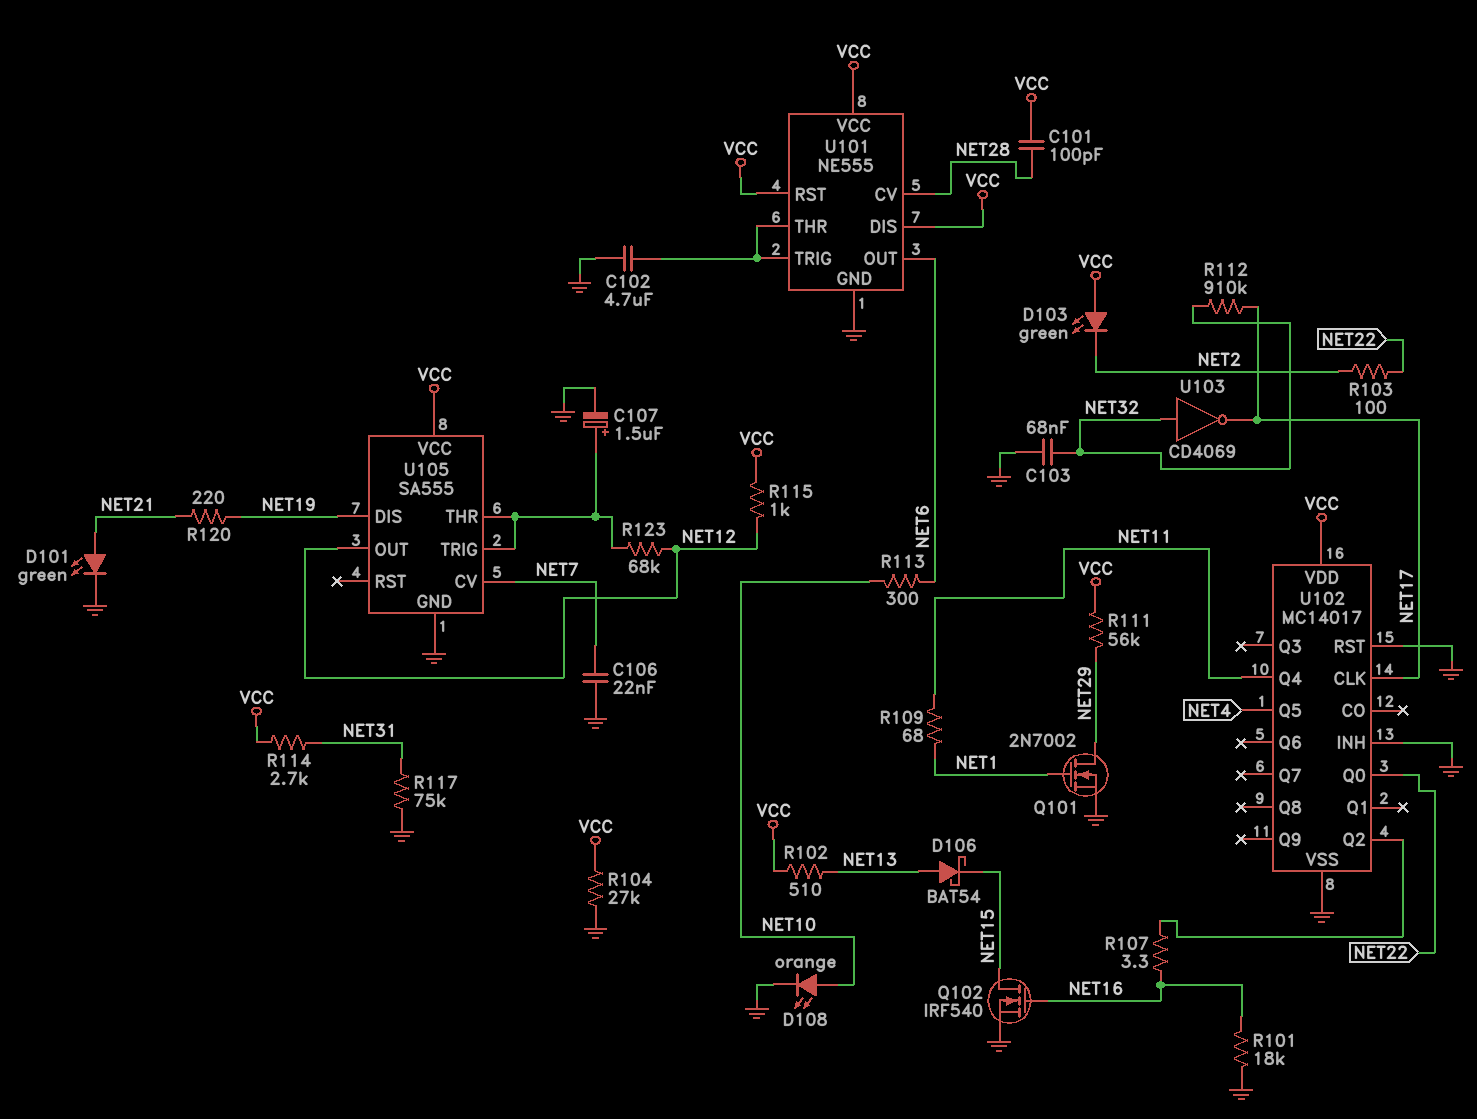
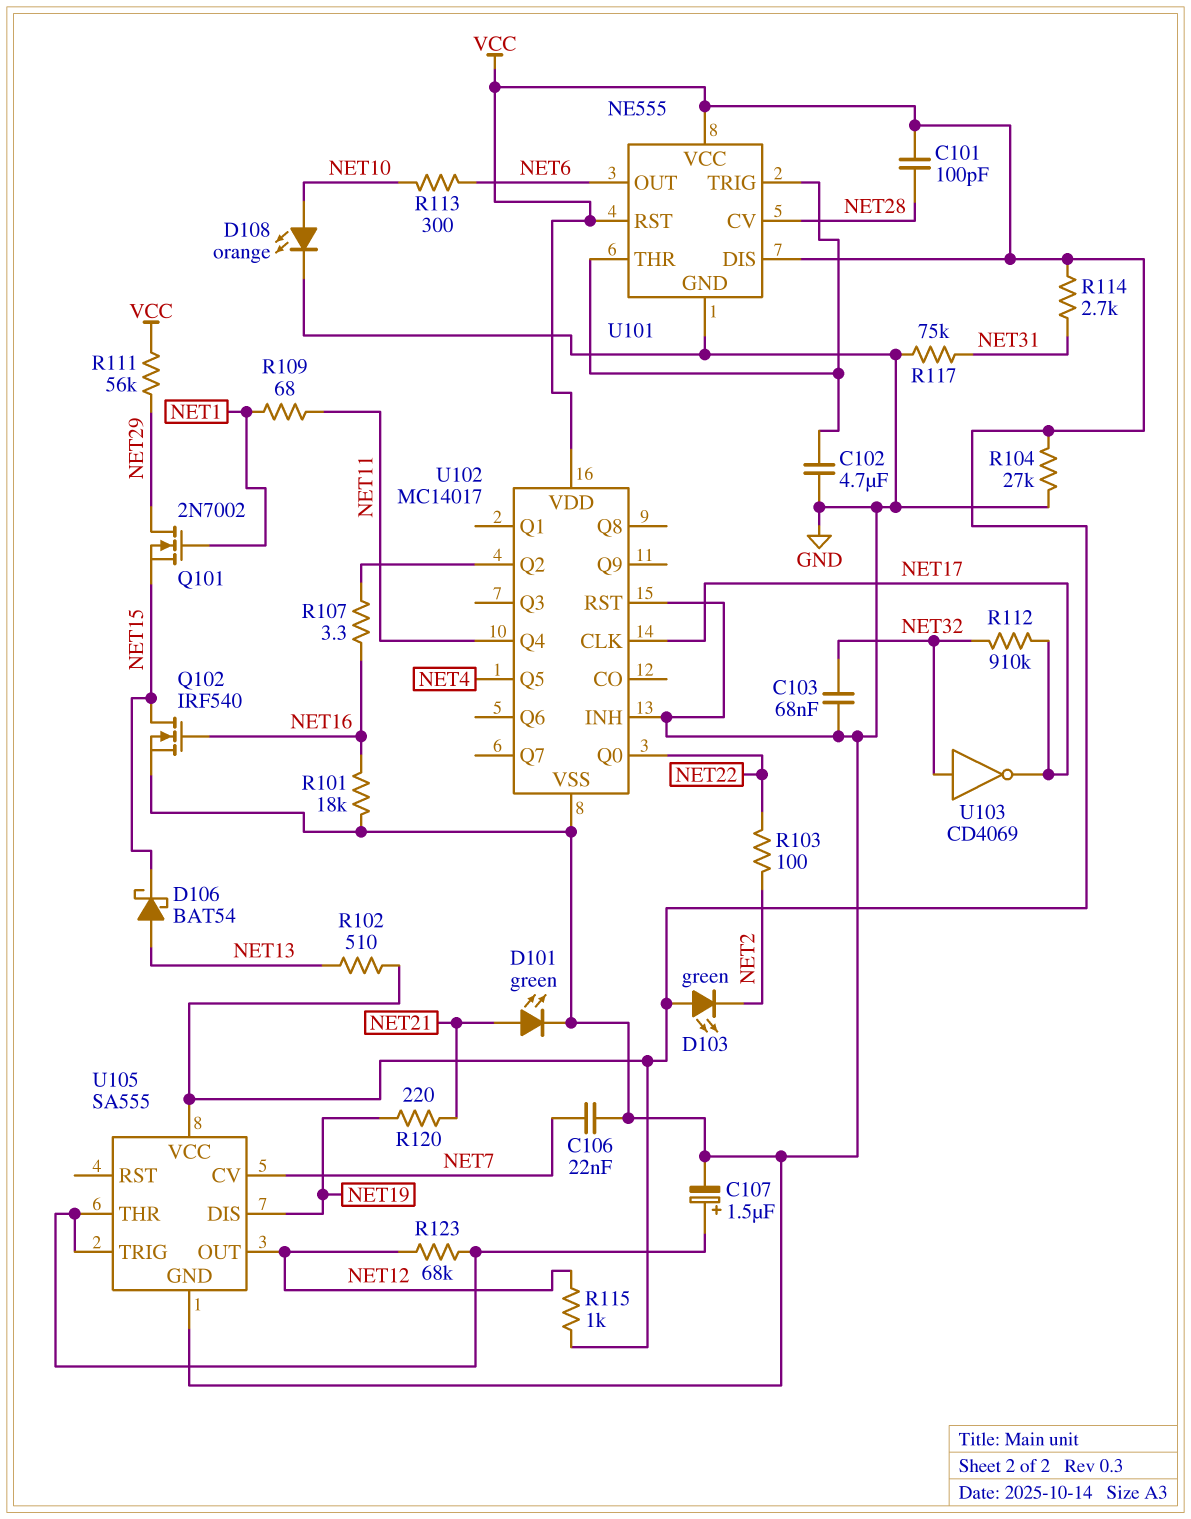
Q101: NMOS 2N7002 (G NET1, D NET29, S GND) -> NMOS 2N7002 (G NET1, D NET29, S NET15)

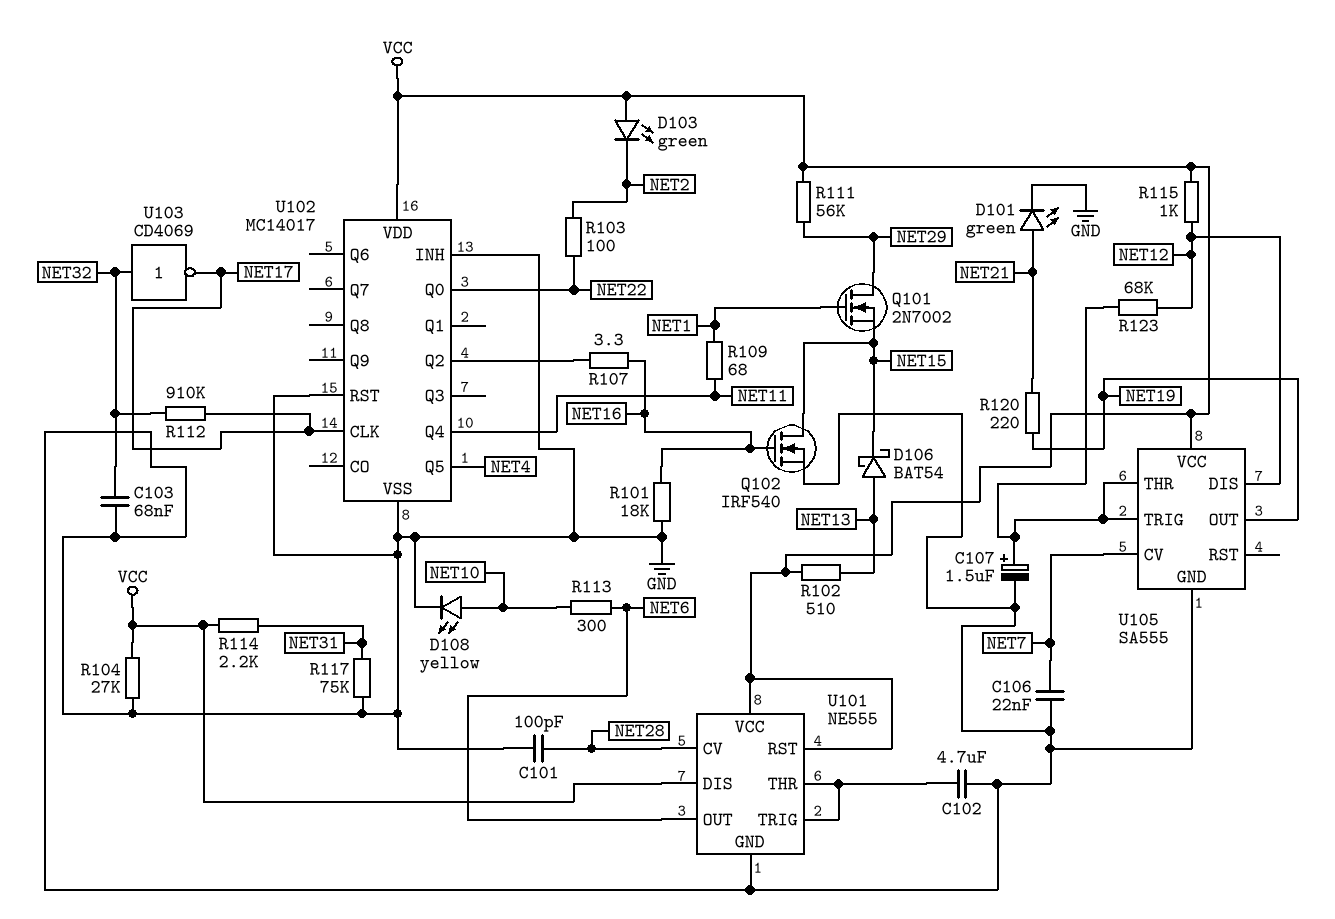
C101: 100pF (NET28, VCC) -> 100pF (GND, NET28)
D108: LED orange (A NET10, K GND) -> LED yellow (A NET10, K GND)
R114: 2.7k (NET31, VCC) -> 2.2k (NET31, VCC)
U105 pin DIS: NET19 -> NET12
U105 pin OUT: NET12 -> NET19

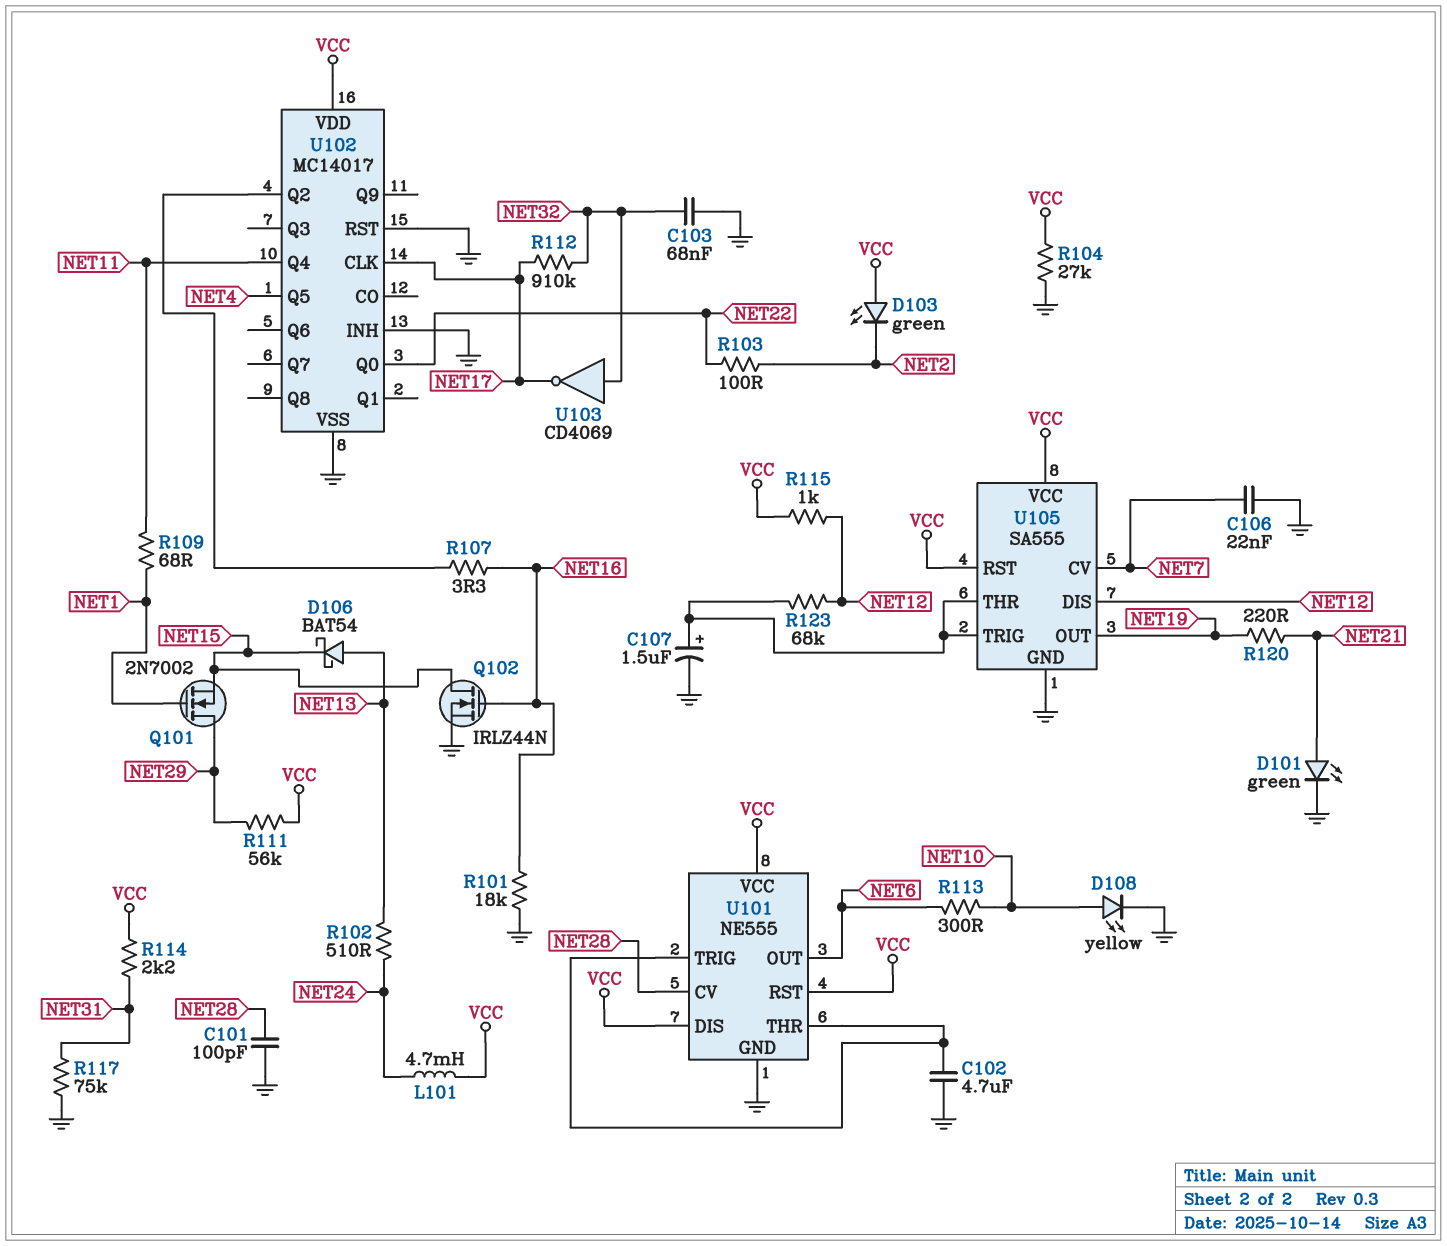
L101: none -> 4.7mH (NET24, VCC)
Q102: NMOS IRF540 (G NET16, D NET15, S GND) -> NMOS IRLZ44N (G NET16, D NET15, S GND)
R102: 510 (NET13, VCC) -> 510 (NET13, NET24)
U105 pin RST: none -> VCC

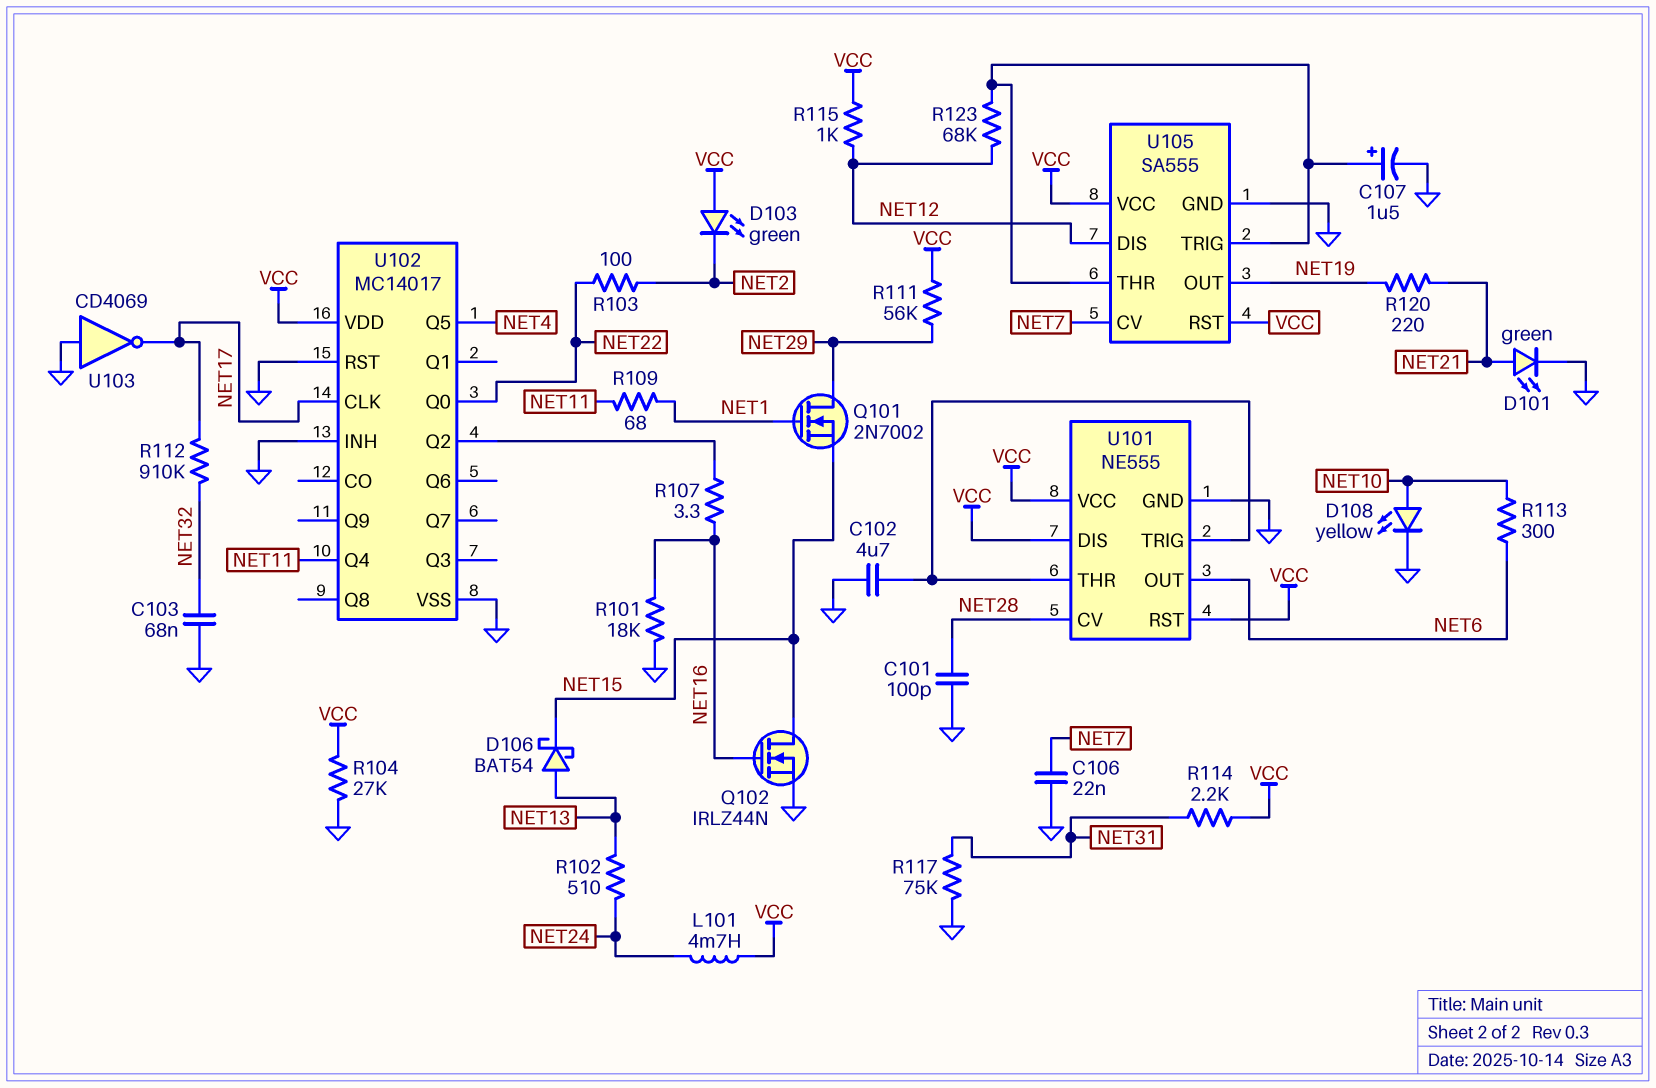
U103: NOT CD4069 (in NET32, out NET17) -> NOT CD4069 (in GND, out NET17)

